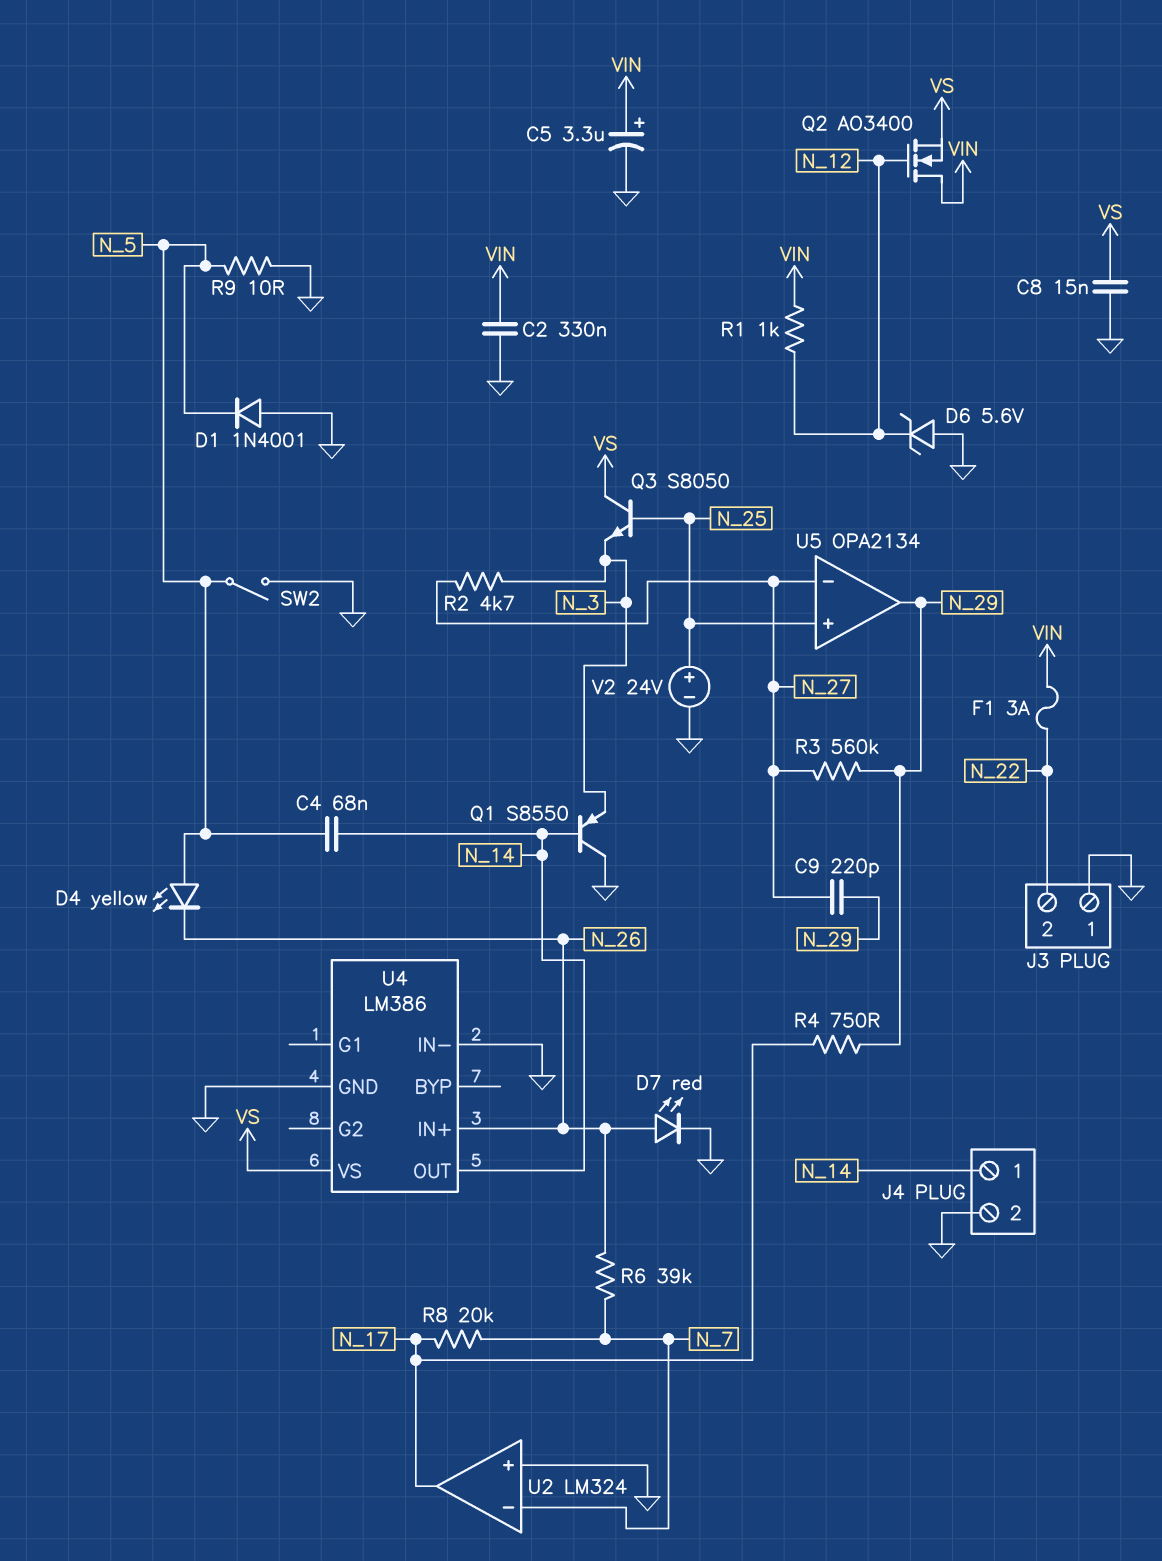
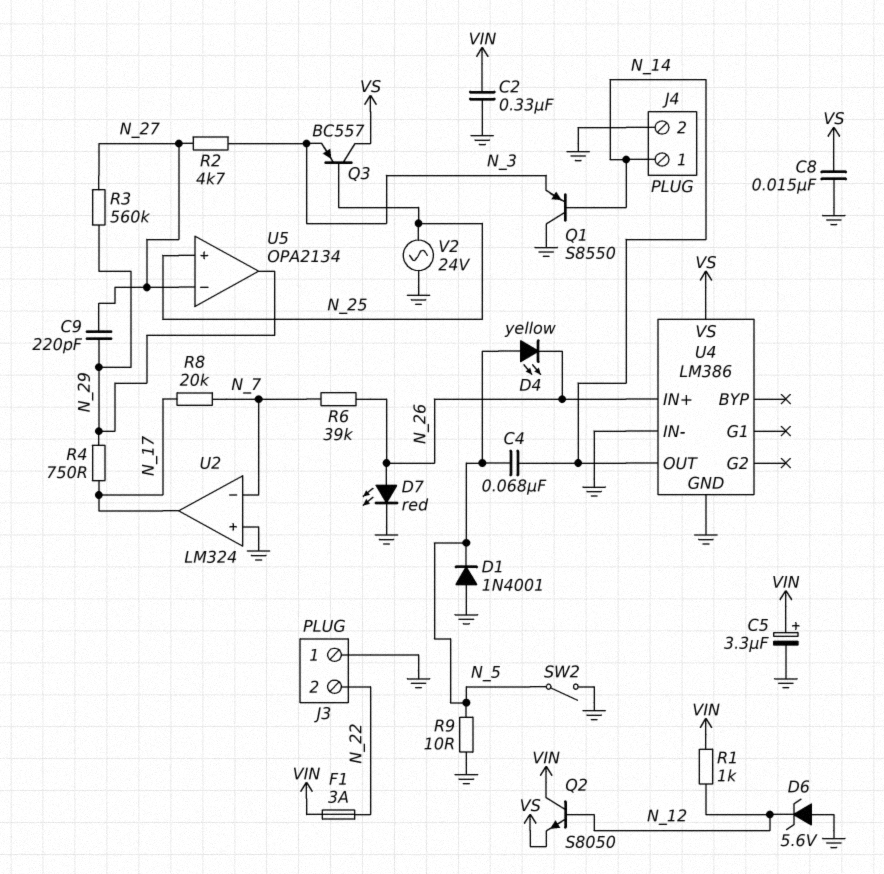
Q2: NMOS AO3400 (G N_12, D VIN, S VS) -> NPN S8050 (B N_12, C VIN, E VS)
Q3: NPN S8050 (B N_25, C VS, E N_3) -> PNP BC557 (B N_25, C VS, E N_3)
V2: 24V (plus N_25, minus GND) -> AC 24V (GND, N_25)

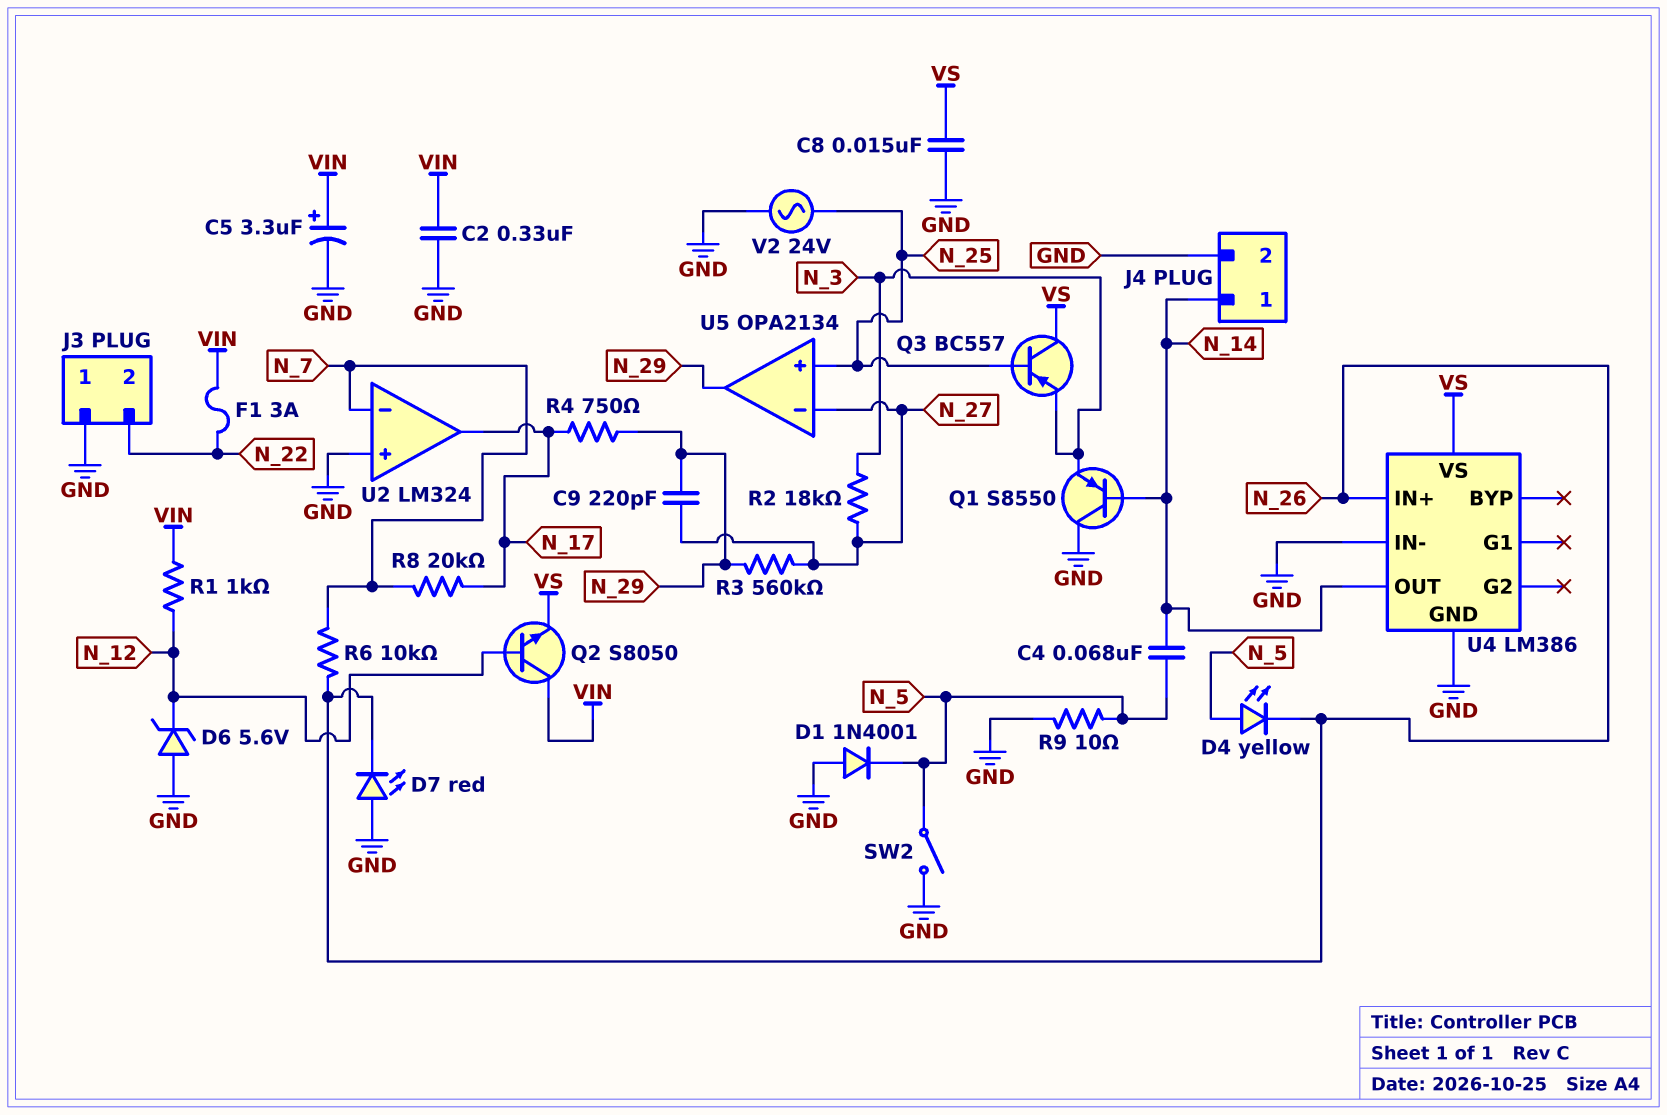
D7: LED red (A N_26, K GND) -> LED red (A GND, K N_26)
R2: 4.7k (N_3, N_27) -> 18k (N_3, N_27)
R6: 39k (N_7, N_26) -> 10k (N_7, N_26)

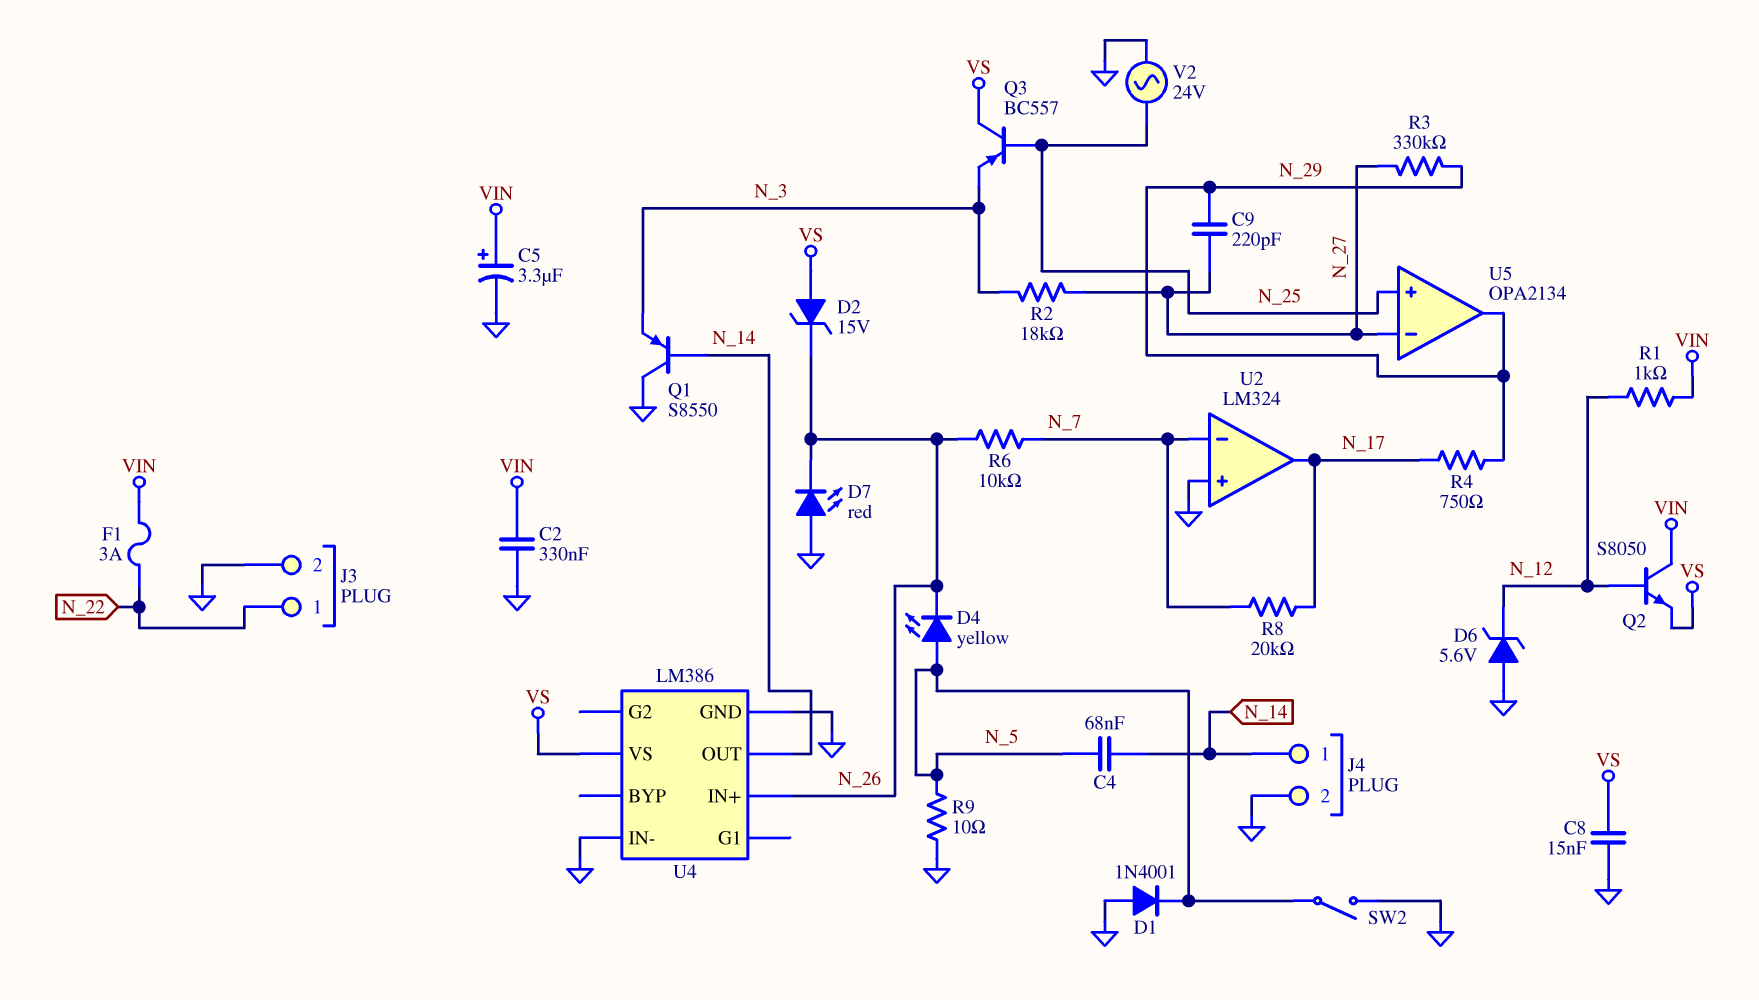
D2: none -> zener 15V (A VS, K N_26)
J3 pin 1: GND -> N_22
J3 pin 2: N_22 -> GND
R3: 560k (N_27, N_29) -> 330k (N_27, N_29)

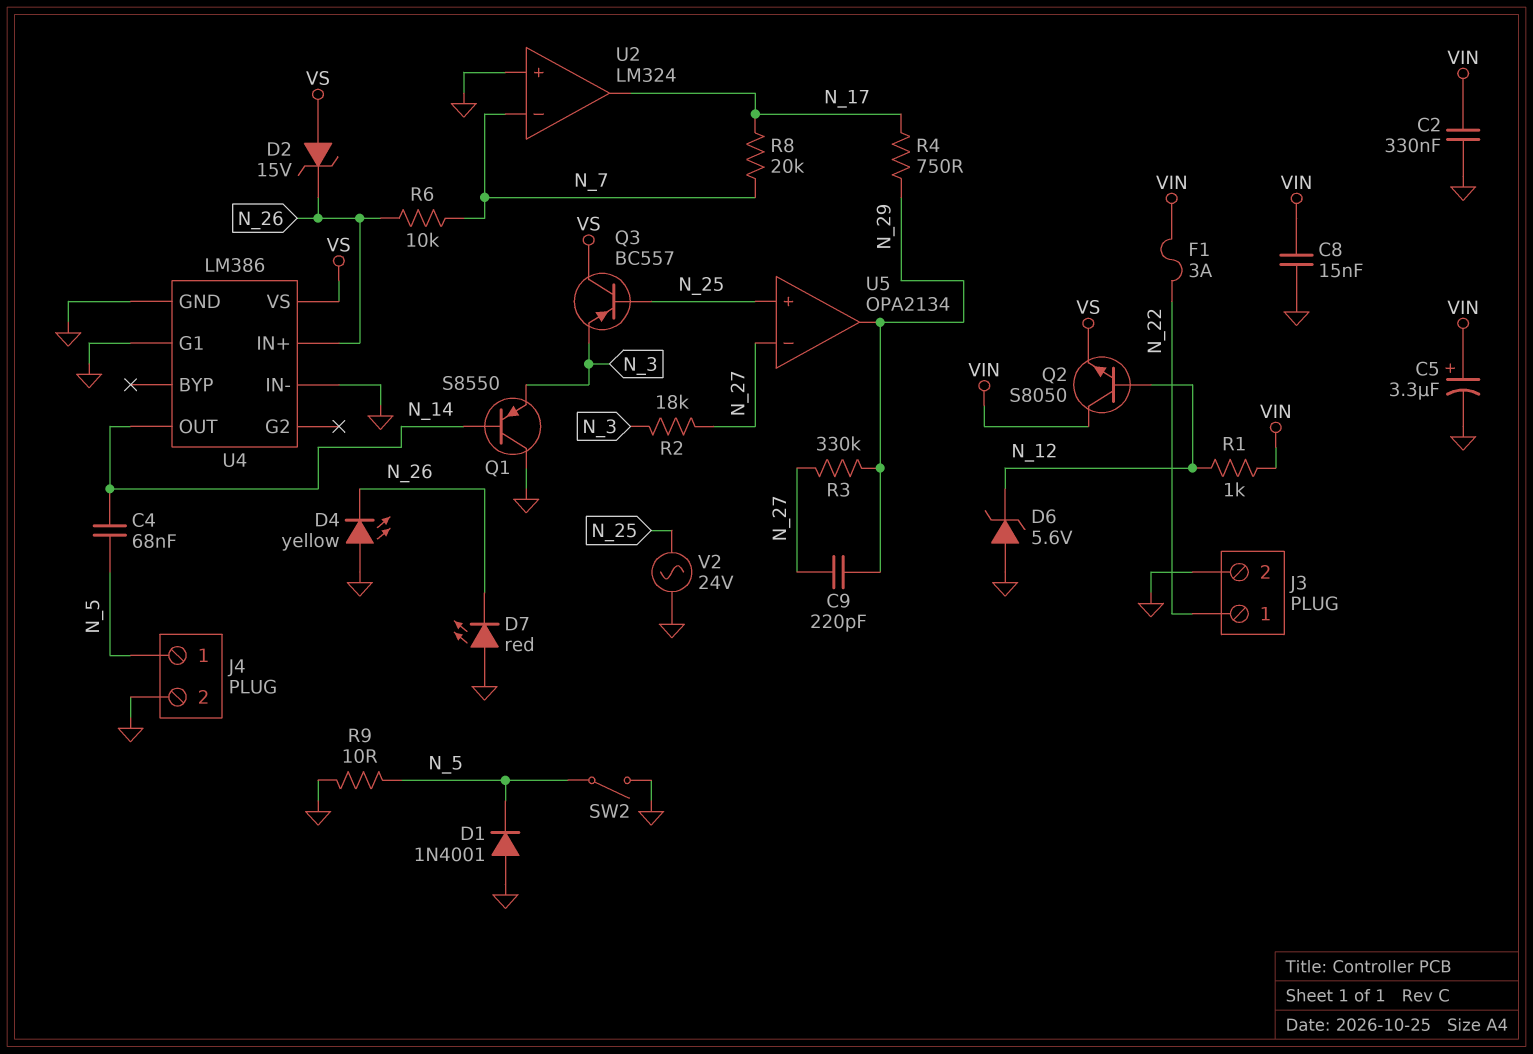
C8: 15nF (GND, VS) -> 15nF (GND, VIN)
D4: LED yellow (A N_5, K N_26) -> LED yellow (A GND, K N_26)
J4 pin 1: N_14 -> N_5
U4 pin G1: none -> GND

